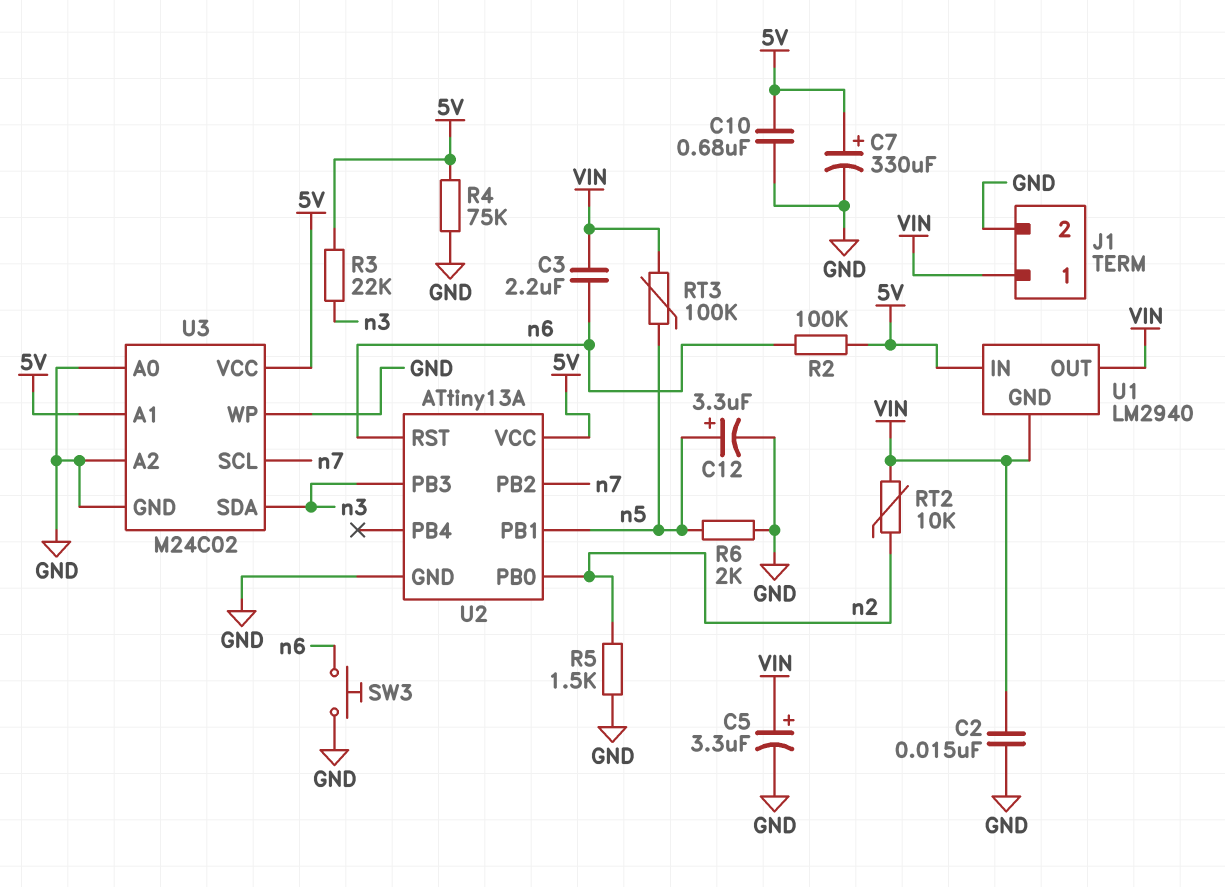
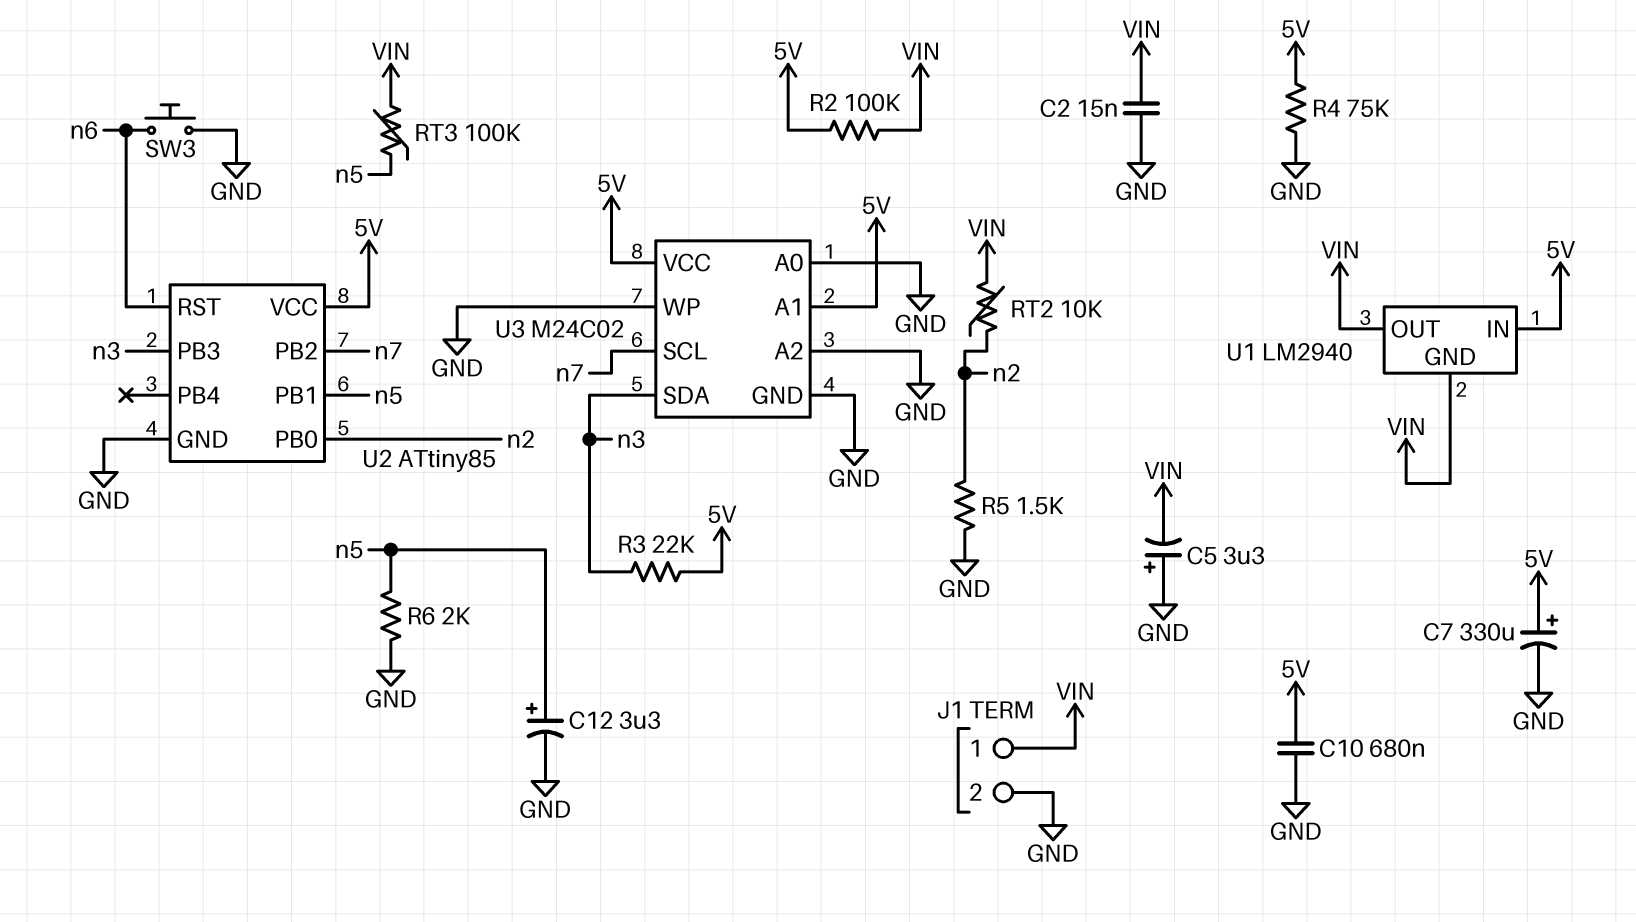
C3: 2.2uF (VIN, n6) -> none
C5: 3.3uF (plus VIN, minus GND) -> 3.3uF (plus GND, minus VIN)
R2: 100k (5V, n6) -> 100k (5V, VIN)
U2: ATtiny13A -> ATtiny85

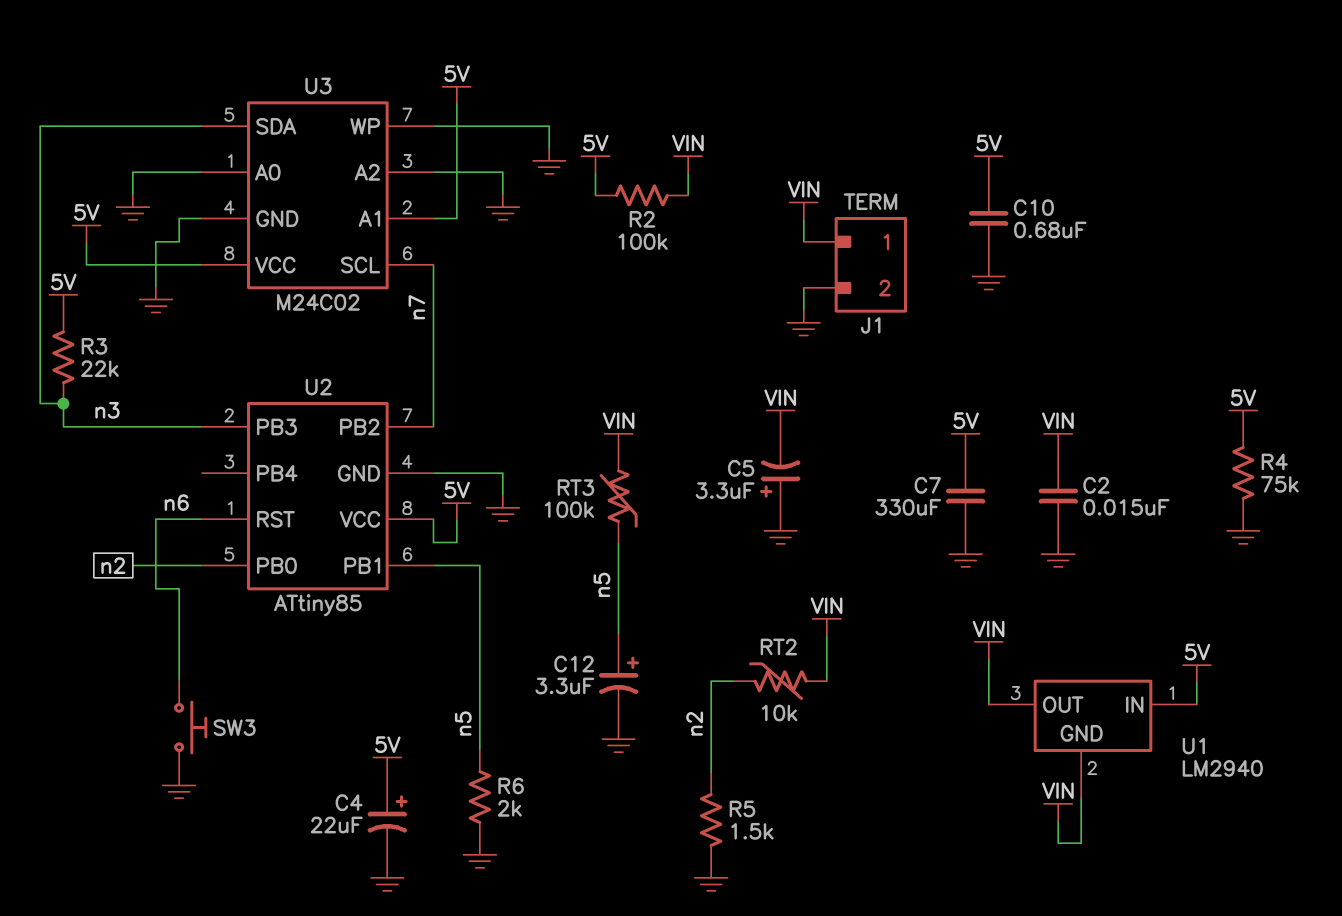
C4: none -> 22uF (plus 5V, minus GND)
C7: 330uF (plus 5V, minus GND) -> 330uF (5V, GND)

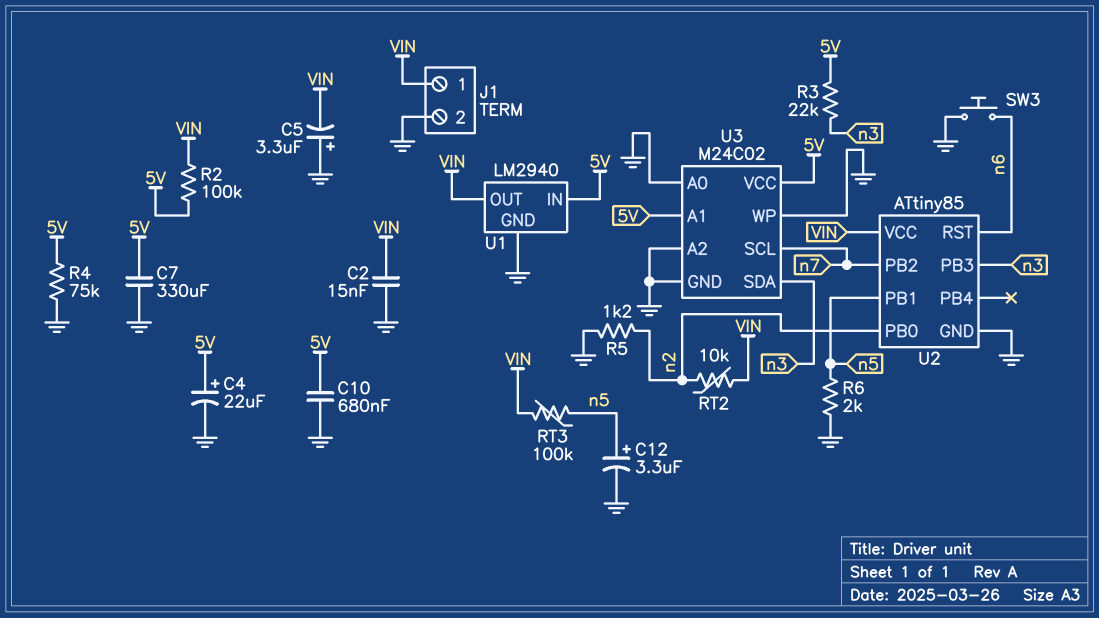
R5: 1.5k (GND, n2) -> 1.2k (GND, n2)
U1 pin GND: VIN -> GND
U2 pin VCC: 5V -> VIN

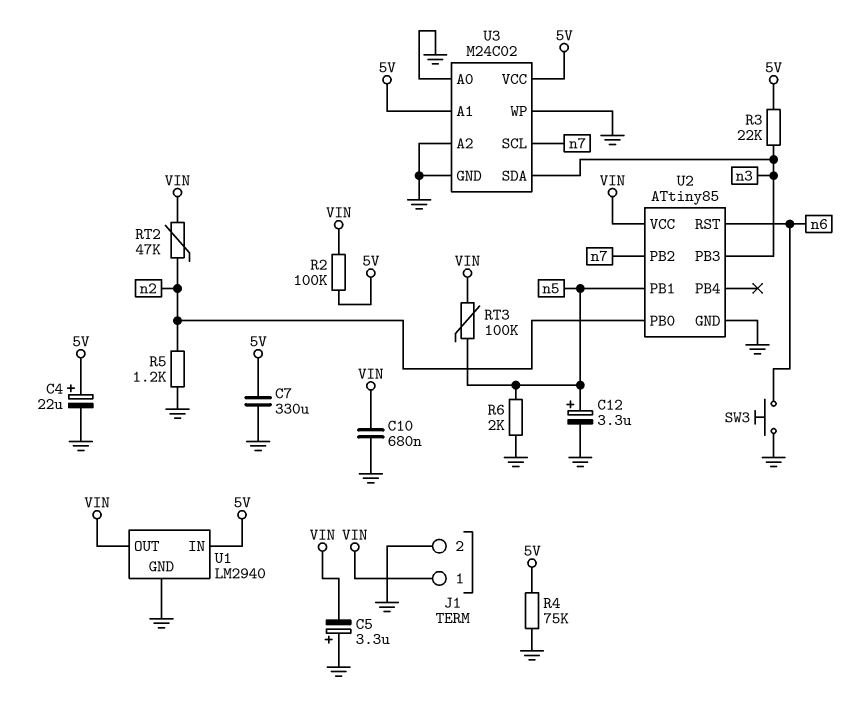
C2: 15nF (GND, VIN) -> none
C10: 680nF (5V, GND) -> 680nF (GND, VIN)
RT2: 10k (VIN, n2) -> 47k (VIN, n2)

